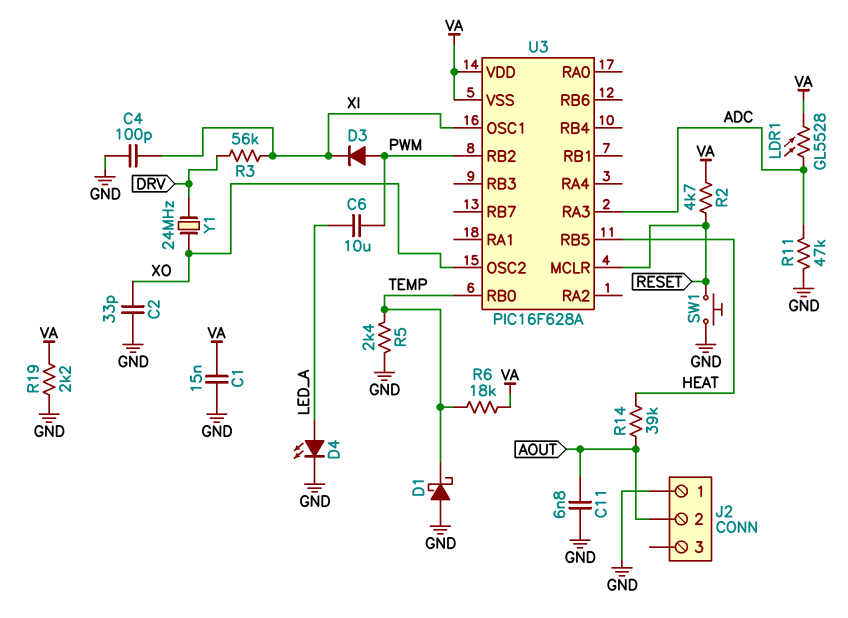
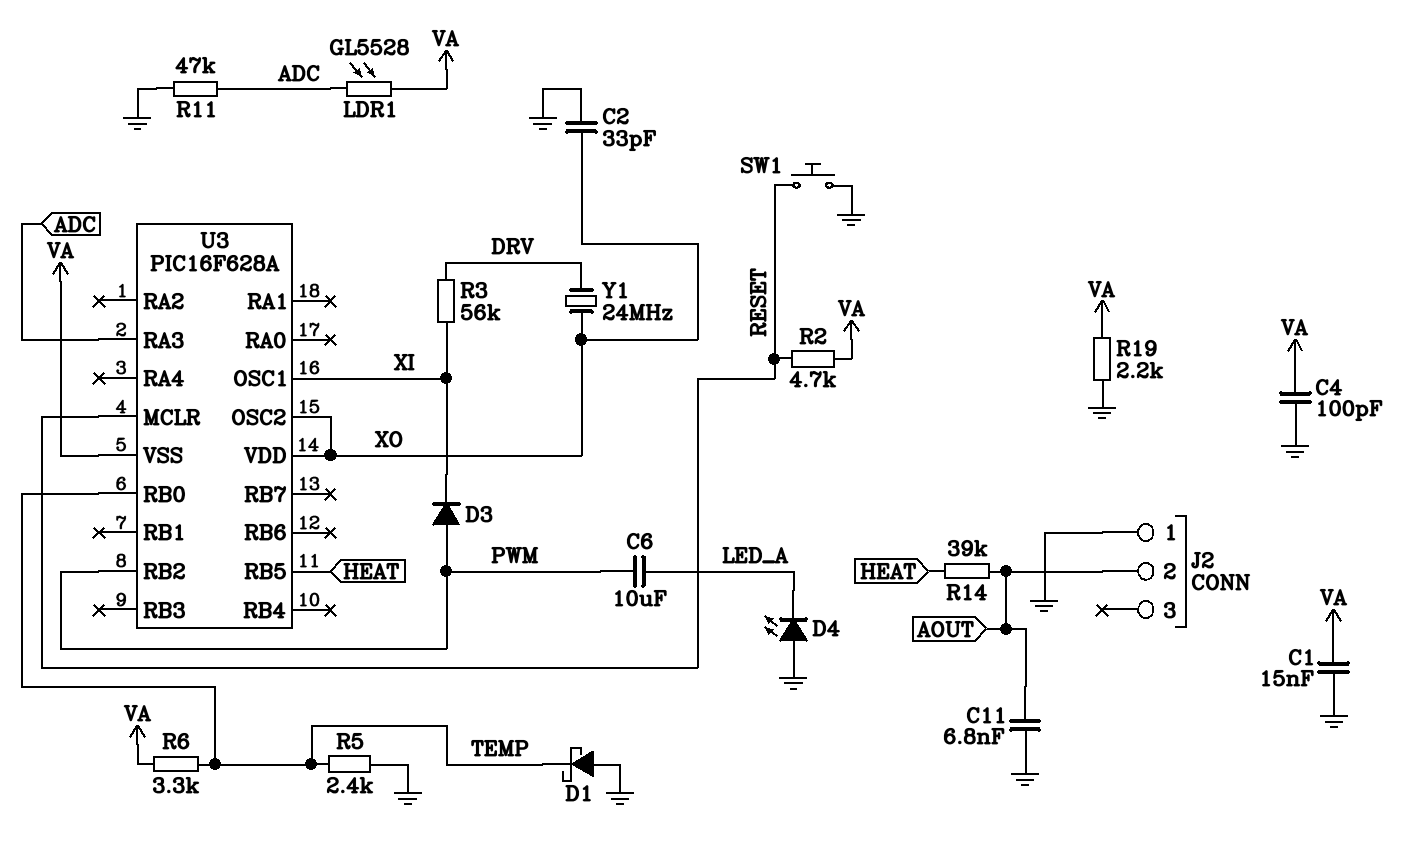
C4: 100pF (GND, XI) -> 100pF (GND, VA)
D4: LED (A LED_A, K GND) -> LED (A GND, K LED_A)
R6: 18k (TEMP, VA) -> 3.3k (TEMP, VA)
U3 pin VDD: VA -> XO

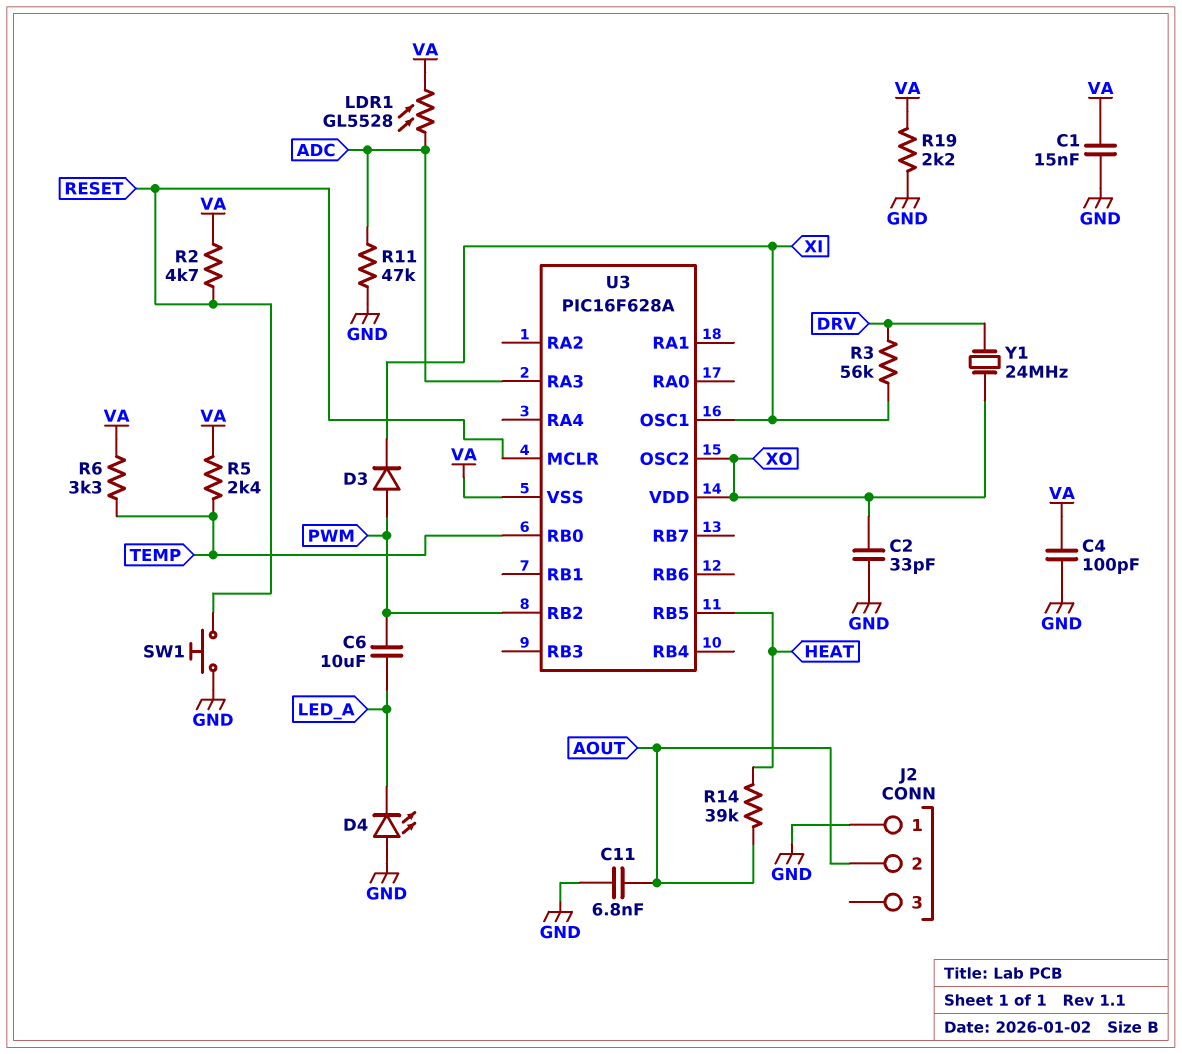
D1: schottky (A GND, K TEMP) -> none
R5: 2.4k (GND, TEMP) -> 2.4k (TEMP, VA)

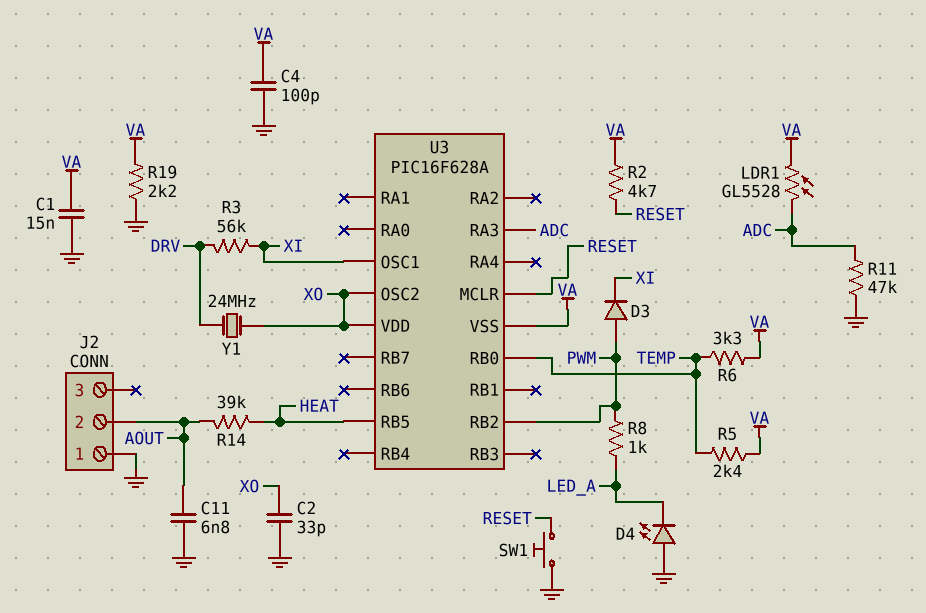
C6: 10uF (LED_A, PWM) -> none
R8: none -> 1k (LED_A, PWM)

